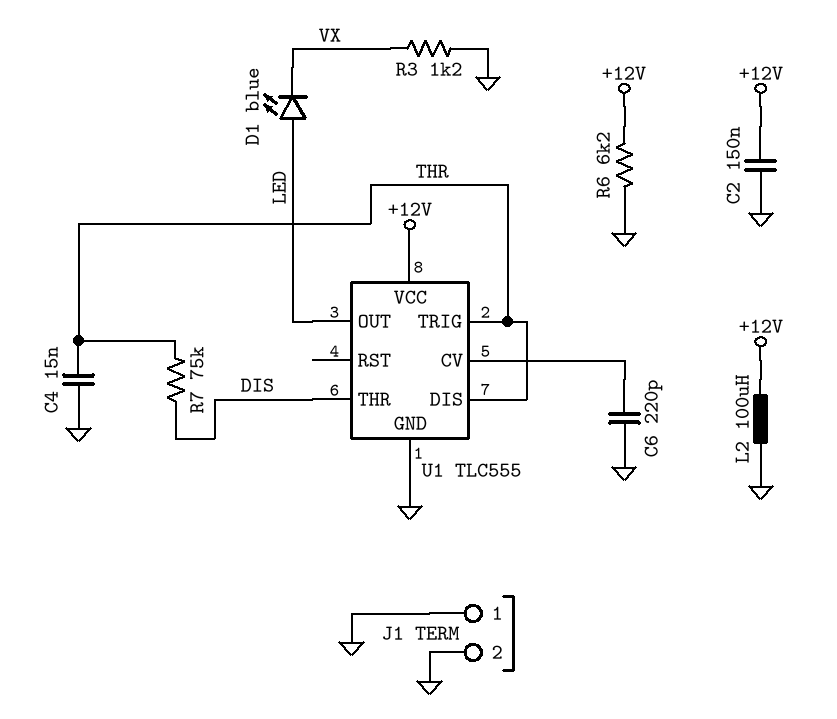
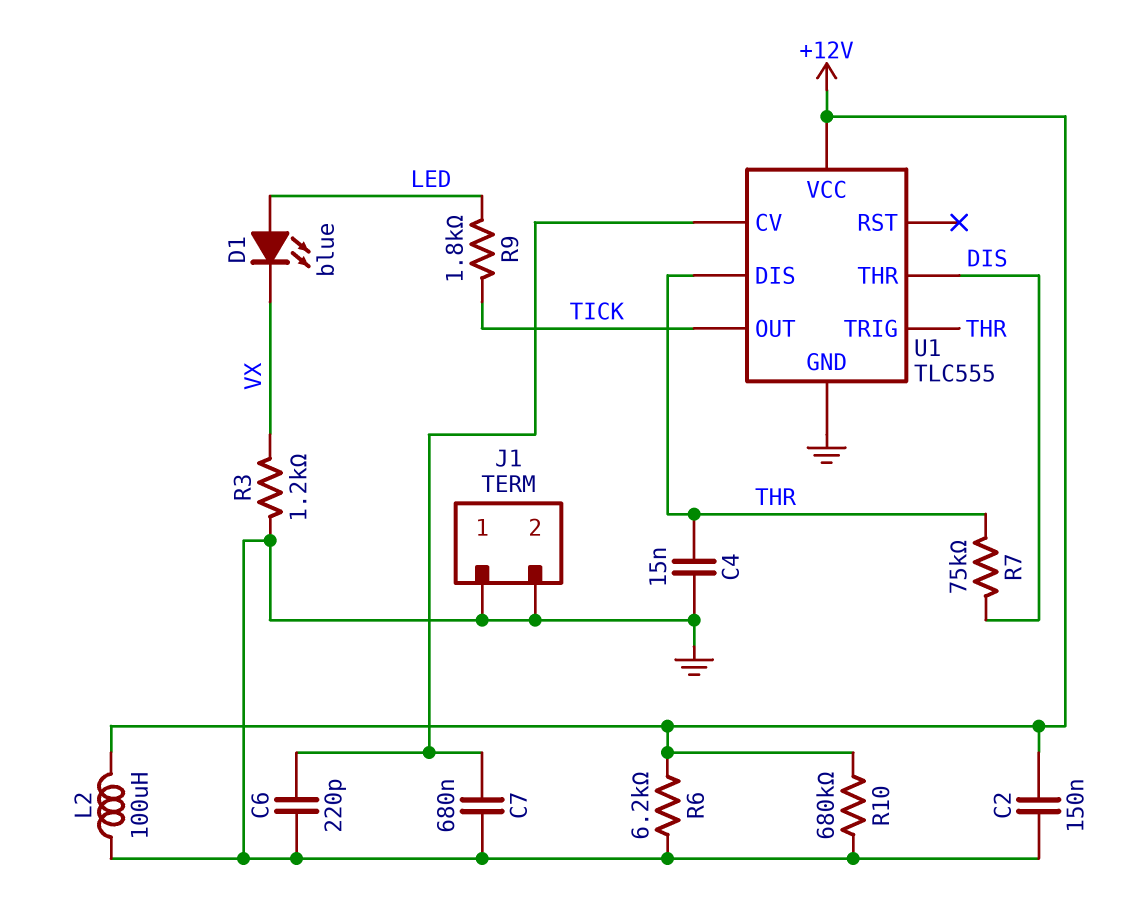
C7: none -> 680nF (GND, U1/CV)
R9: none -> 1.8k (LED, TICK)
R10: none -> 680k (+12V, GND)
U1 pin OUT: LED -> TICK

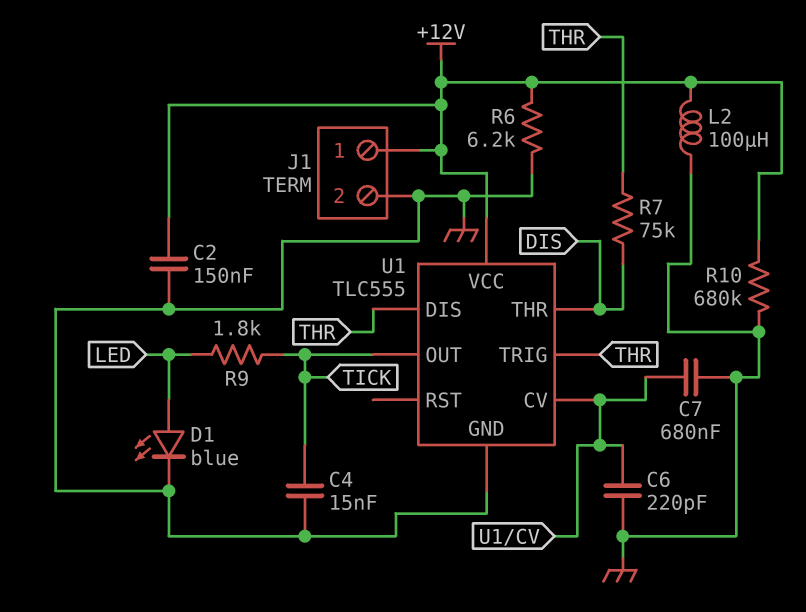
C4: 15nF (GND, THR) -> 15nF (GND, TICK)
D1: LED blue (A LED, K VX) -> LED blue (A LED, K GND)
J1 pin 1: GND -> +12V
R3: 1.2k (GND, VX) -> none

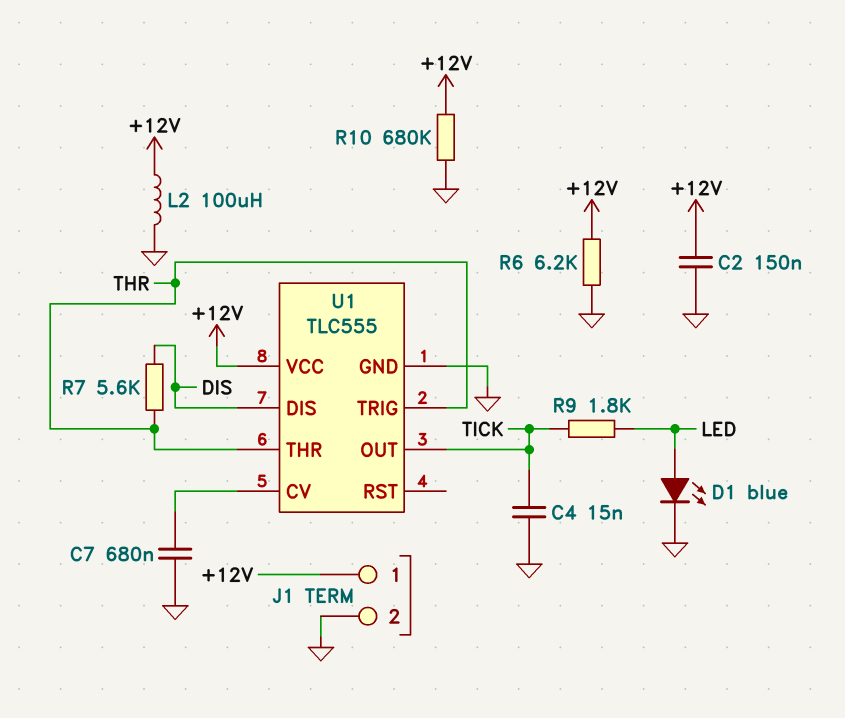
C6: 220pF (GND, U1/CV) -> none
R7: 75k (DIS, THR) -> 5.6k (DIS, THR)
U1 pin DIS: THR -> DIS
U1 pin THR: DIS -> THR

